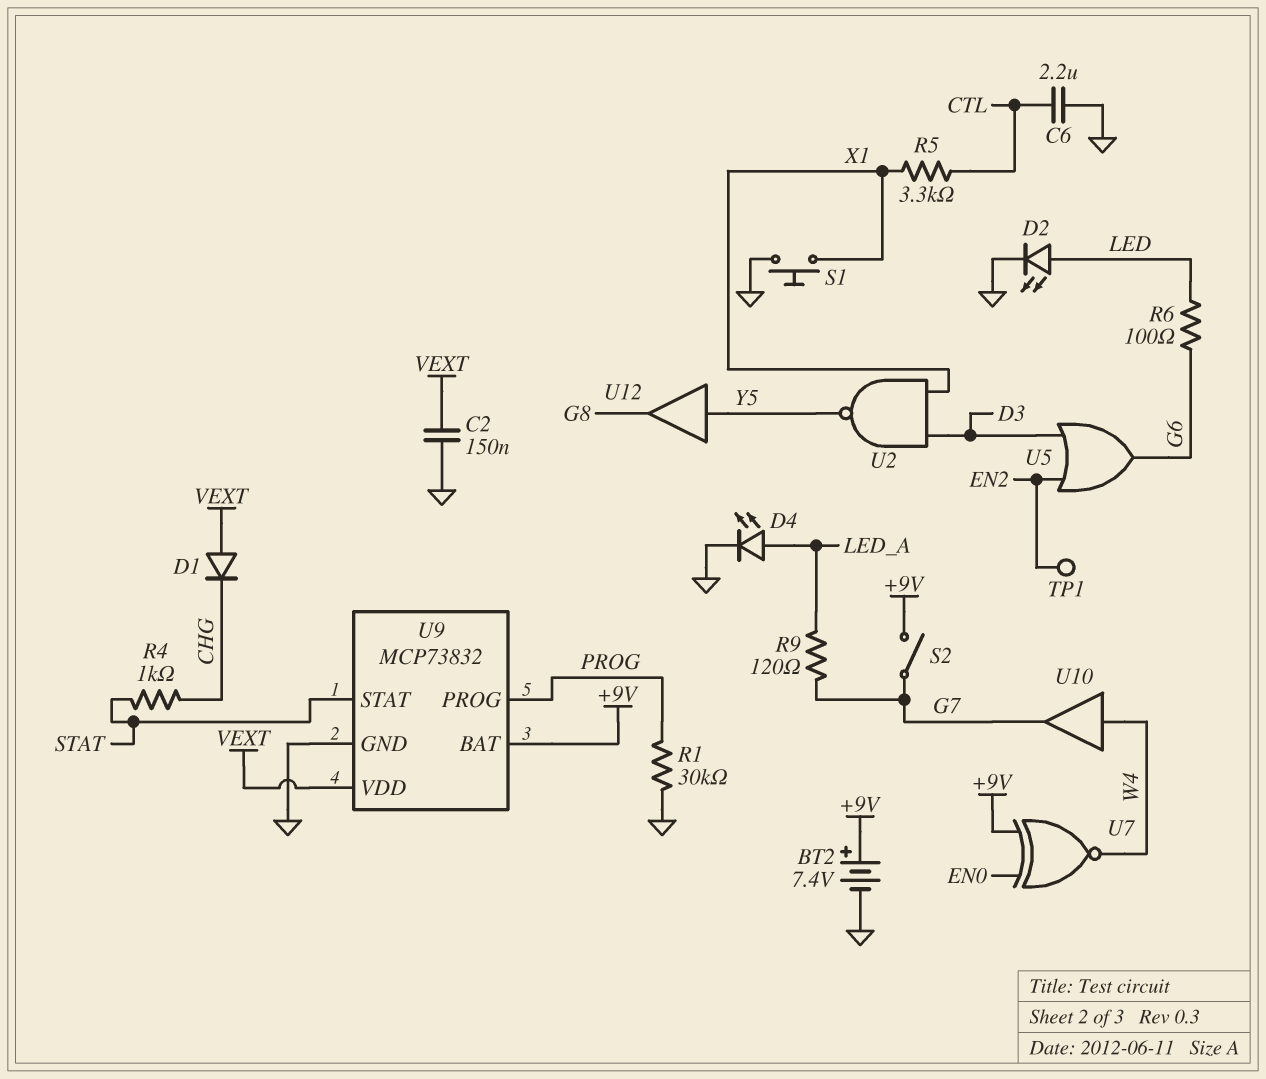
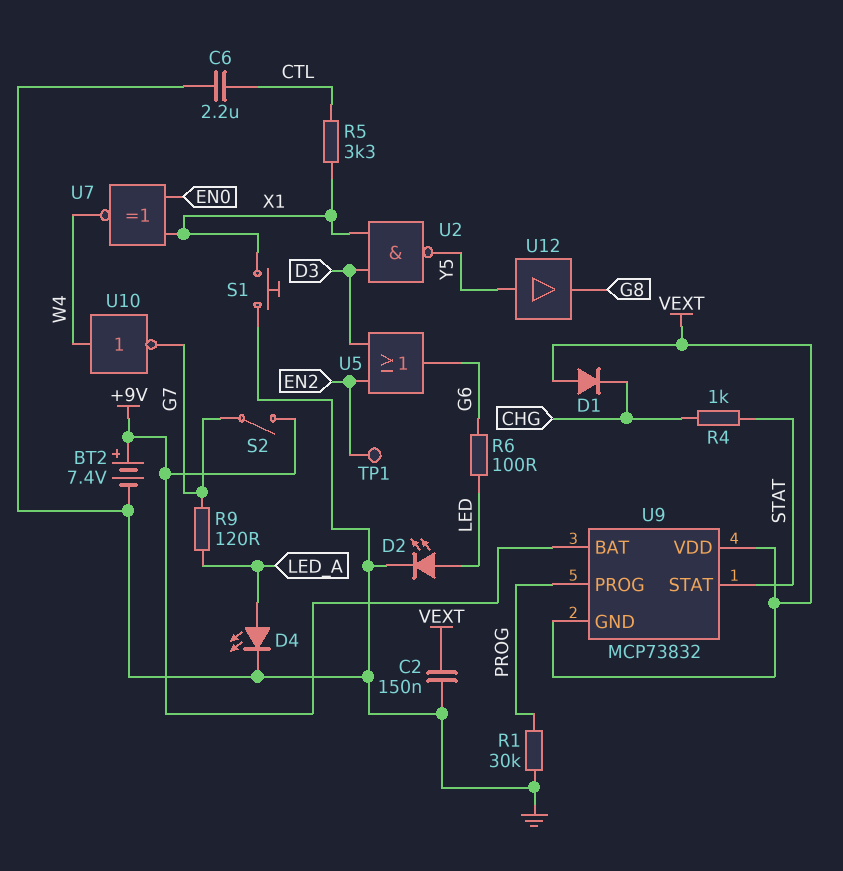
U7: XNOR (in +9V, in EN0, out W4) -> XNOR (in EN0, in X1, out W4)
U9 pin GND: GND -> VEXT
U10: buffer (in W4, out G7) -> NOT (in W4, out G7)

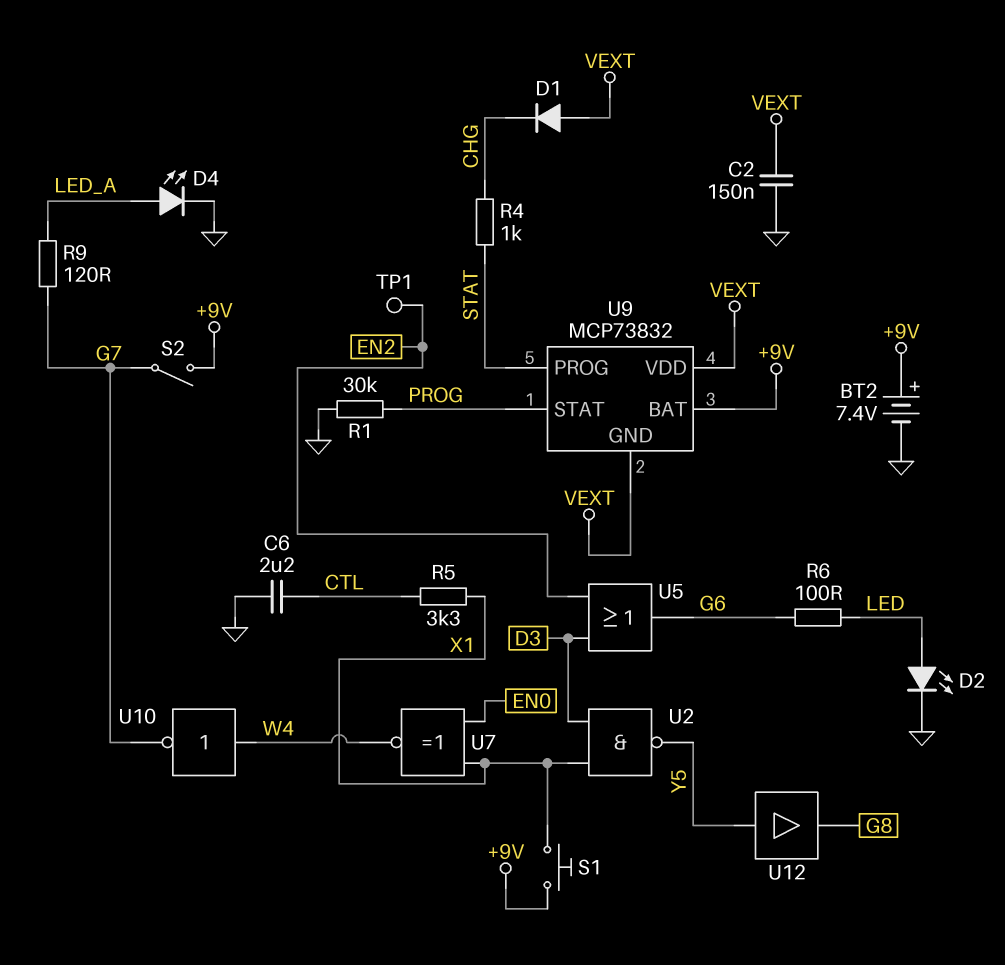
S1: button (GND, X1) -> button (+9V, X1)
U9 pin PROG: PROG -> STAT
U9 pin STAT: STAT -> PROG

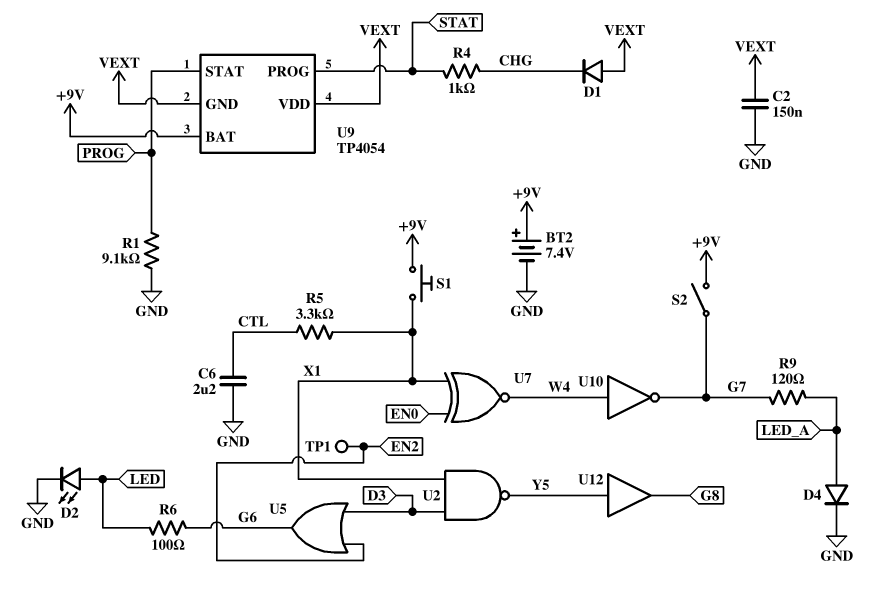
D4: LED (A LED_A, K GND) -> diode (A LED_A, K GND)
R1: 30k (GND, PROG) -> 9.1k (GND, PROG)
U9: MCP73832 -> TP4054

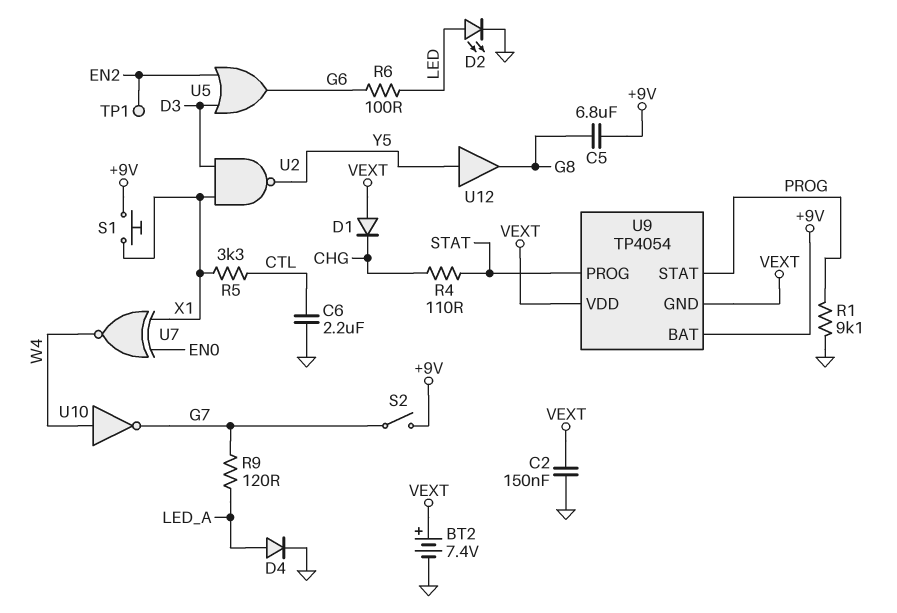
BT2: 7.4V (plus +9V, minus GND) -> 7.4V (plus VEXT, minus GND)
C5: none -> 6.8uF (+9V, G8)
R4: 1k (CHG, STAT) -> 110 (CHG, STAT)

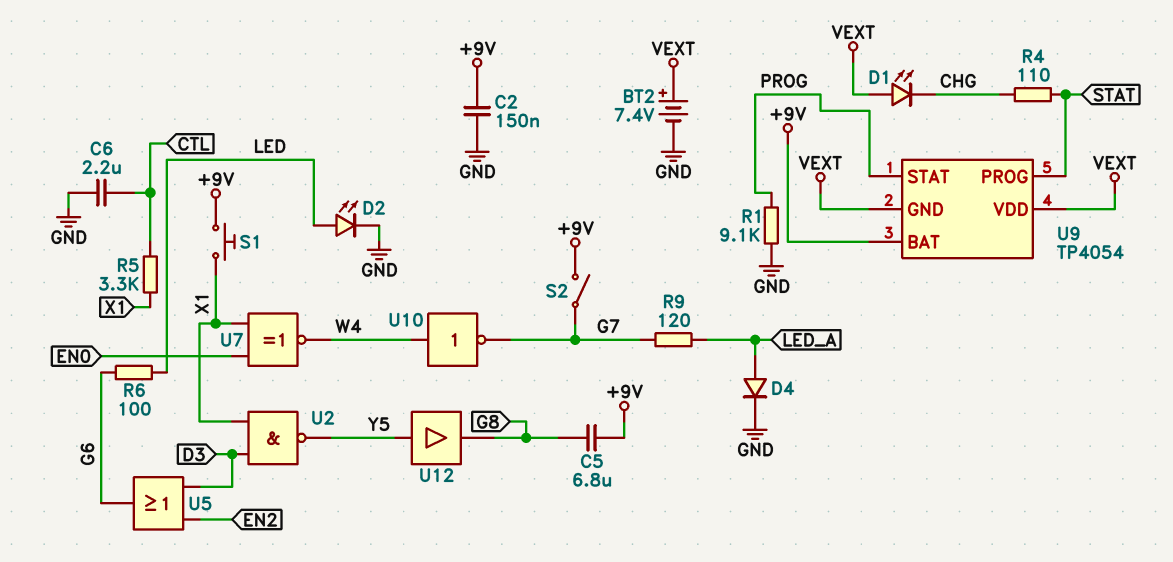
C2: 150nF (GND, VEXT) -> 150nF (+9V, GND)
D1: diode (A VEXT, K CHG) -> LED (A VEXT, K CHG)
TP1: test point (EN2) -> none

